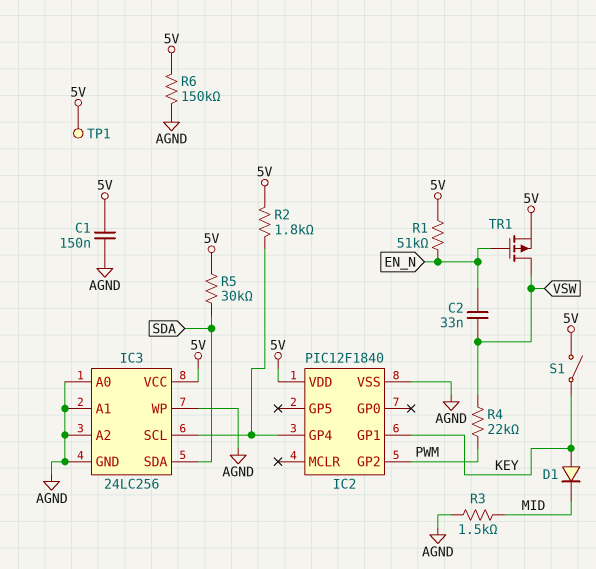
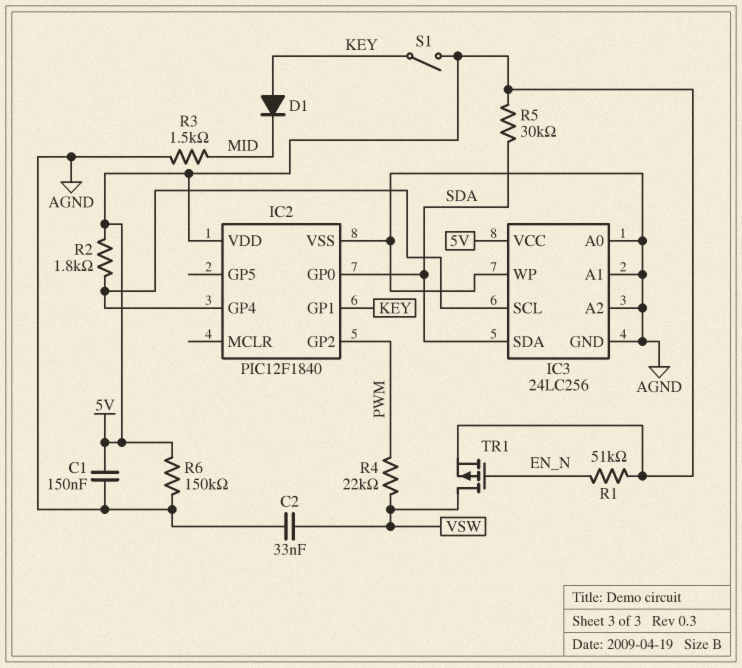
C2: 33nF (EN_N, VSW) -> 33nF (AGND, VSW)
IC2 pin GP0: none -> SDA
TP1: test point (5V) -> none

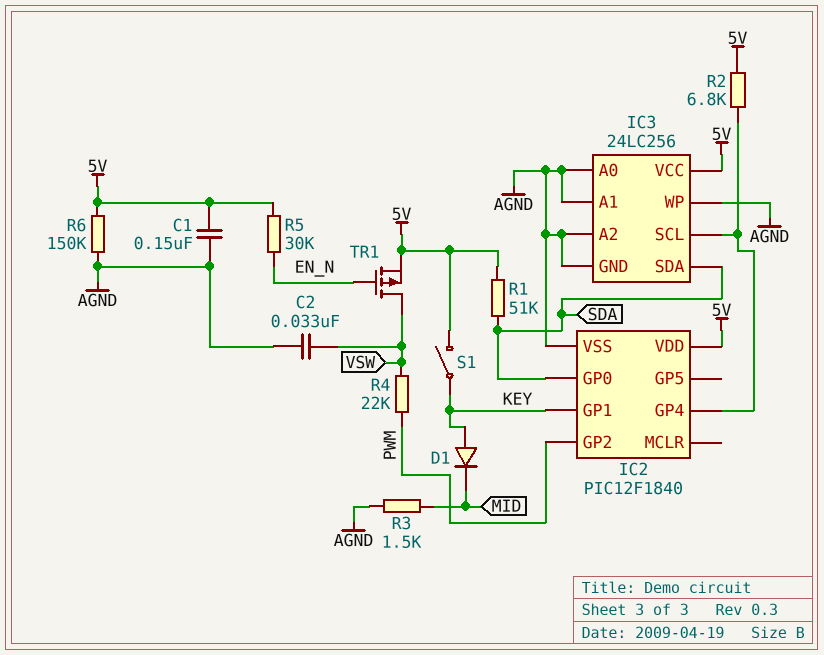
R1: 51k (5V, EN_N) -> 51k (5V, SDA)
R2: 1.8k (5V, IC2/GP4) -> 6.8k (5V, IC2/GP4)
R5: 30k (5V, SDA) -> 30k (5V, EN_N)

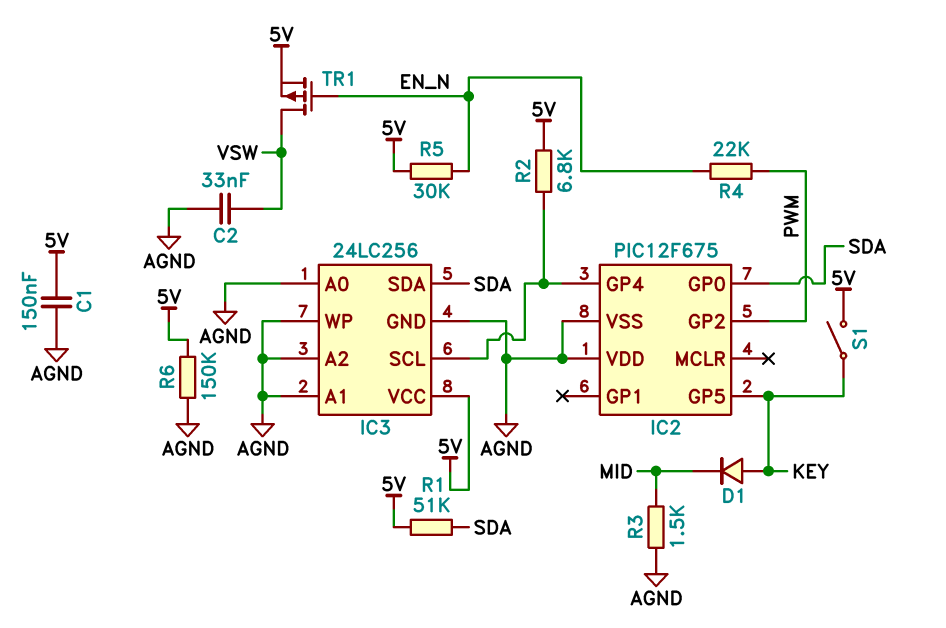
IC2: PIC12F1840 -> PIC12F675
IC2 pin GP1: KEY -> none
IC2 pin GP5: none -> KEY
IC2 pin VDD: 5V -> AGND
R4: 22k (PWM, VSW) -> 22k (EN_N, PWM)

